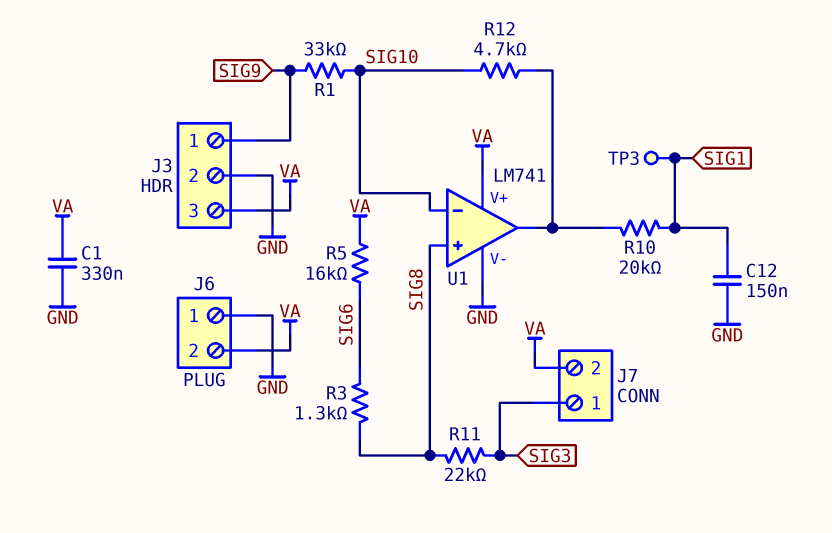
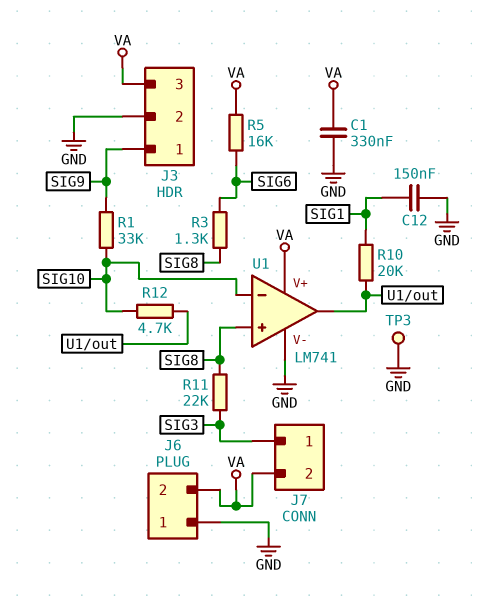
TP3: test point (SIG1) -> test point (GND)

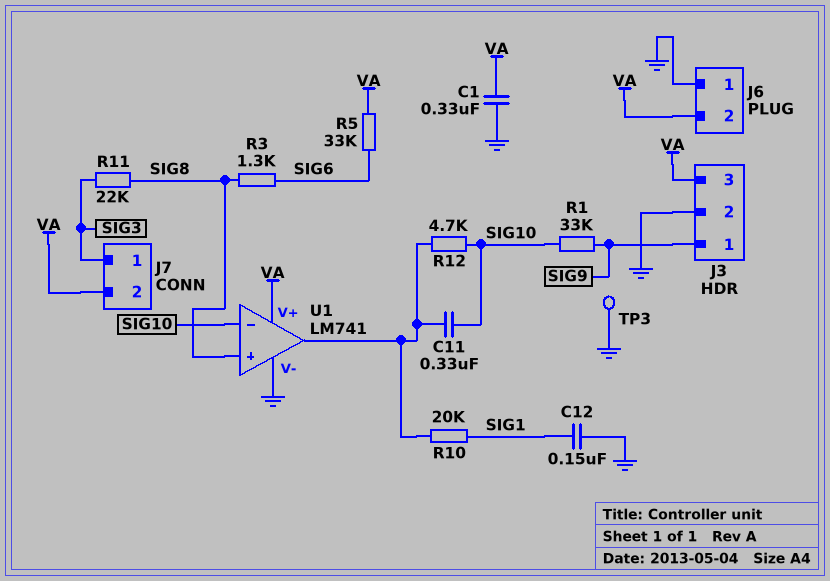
C11: none -> 330nF (SIG10, U1/out)
R5: 16k (SIG6, VA) -> 33k (SIG6, VA)

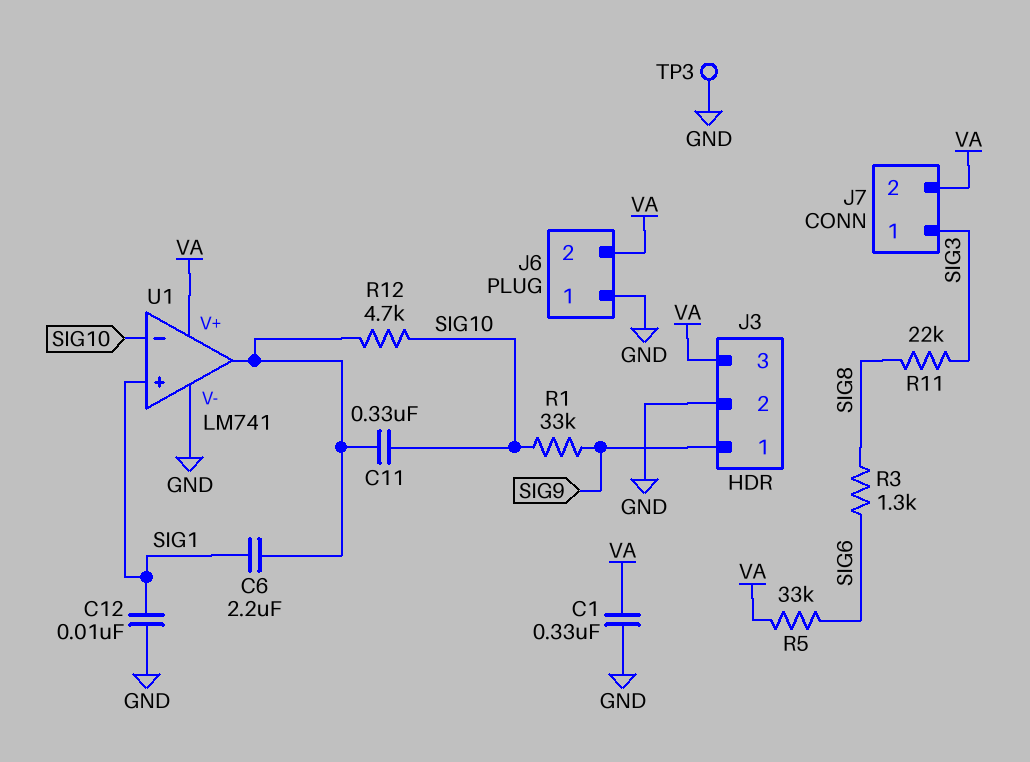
C6: none -> 2.2uF (SIG1, U1/out)
C12: 150nF (GND, SIG1) -> 10nF (GND, SIG1)
R10: 20k (SIG1, U1/out) -> none
U1 pin in+: SIG8 -> SIG1

